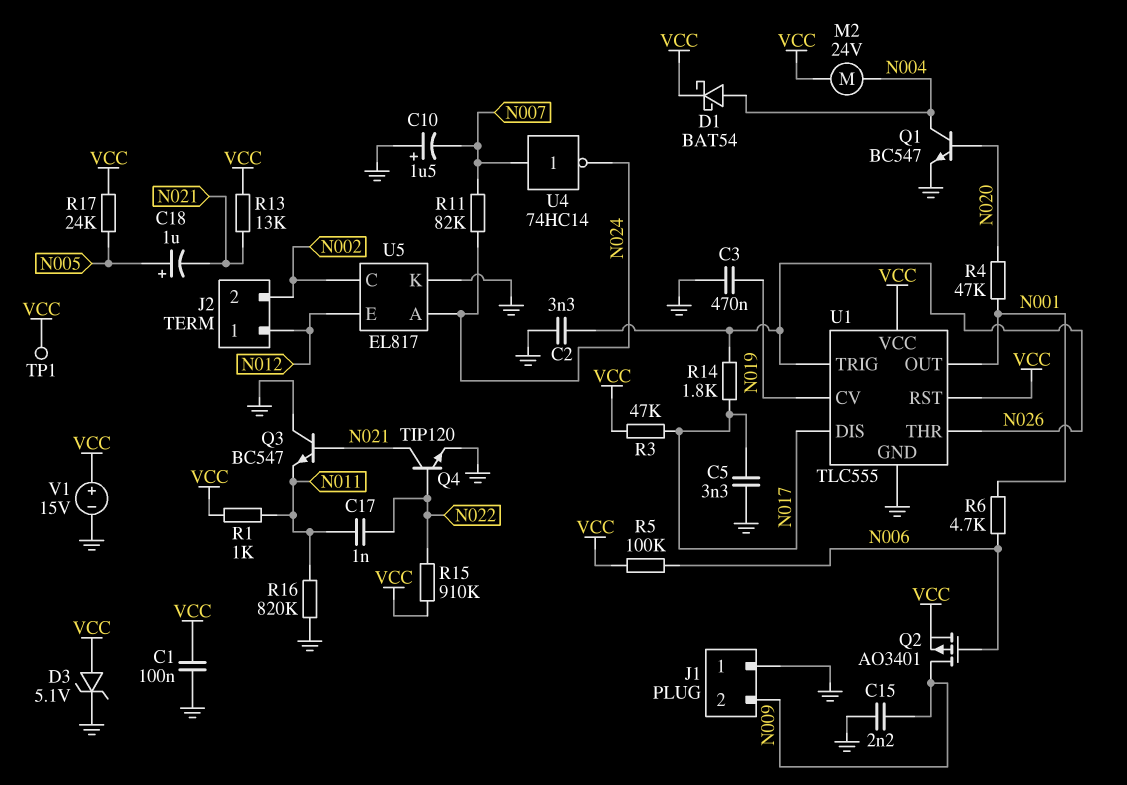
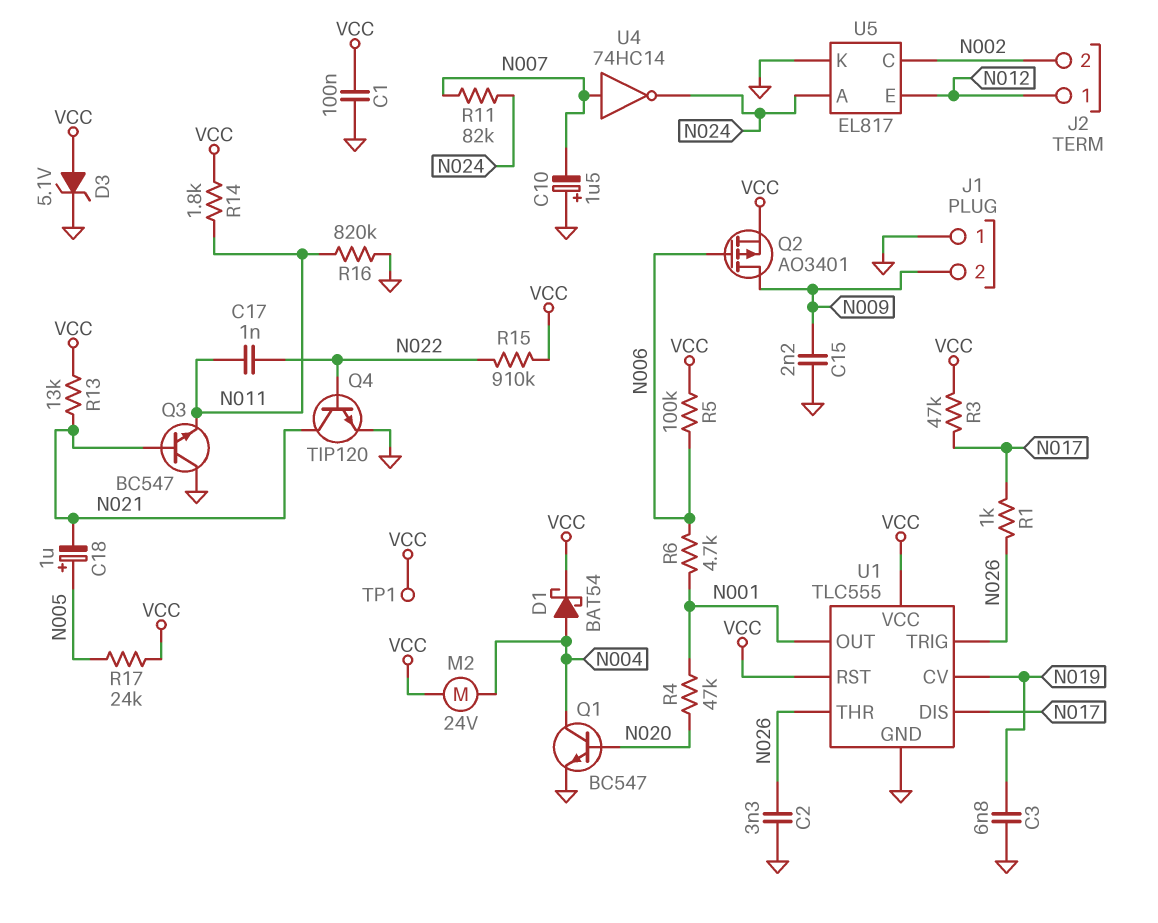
C3: 470nF (GND, N019) -> 6.8nF (GND, N019)
C5: 3.3nF (GND, N017) -> none
R1: 1k (N011, VCC) -> 1k (N017, N026)
R14: 1.8k (N017, N026) -> 1.8k (N011, VCC)
V1: 15V (plus VCC, minus GND) -> none

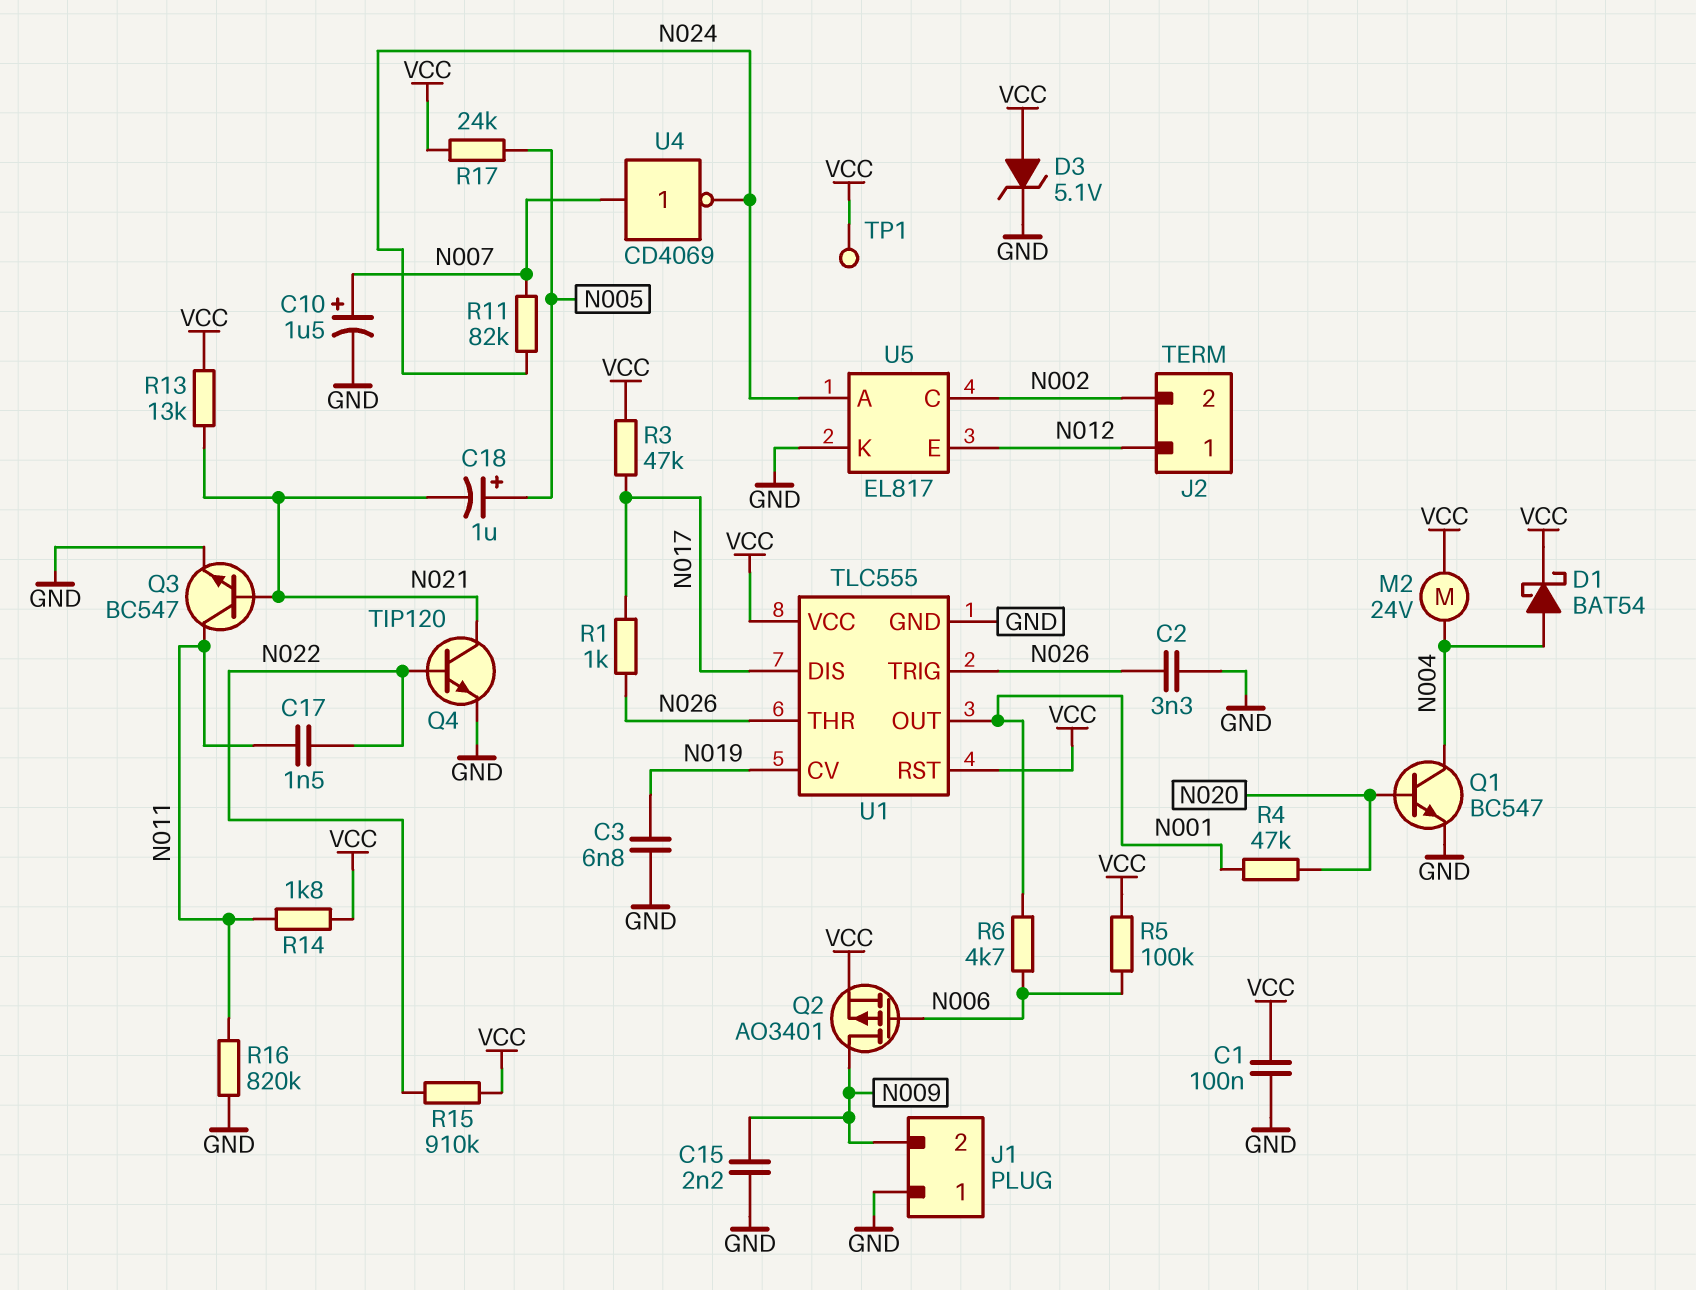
C10: 1.5uF (plus GND, minus N007) -> 1.5uF (plus N007, minus GND)
C17: 1nF (N011, N022) -> 1.5nF (N011, N022)
Q3: NPN BC547 (B N021, C GND, E N011) -> NPN BC547 (B N021, C N011, E GND)
U4: NOT 74HC14 (in N007, out N024) -> NOT CD4069 (in N007, out N024)

